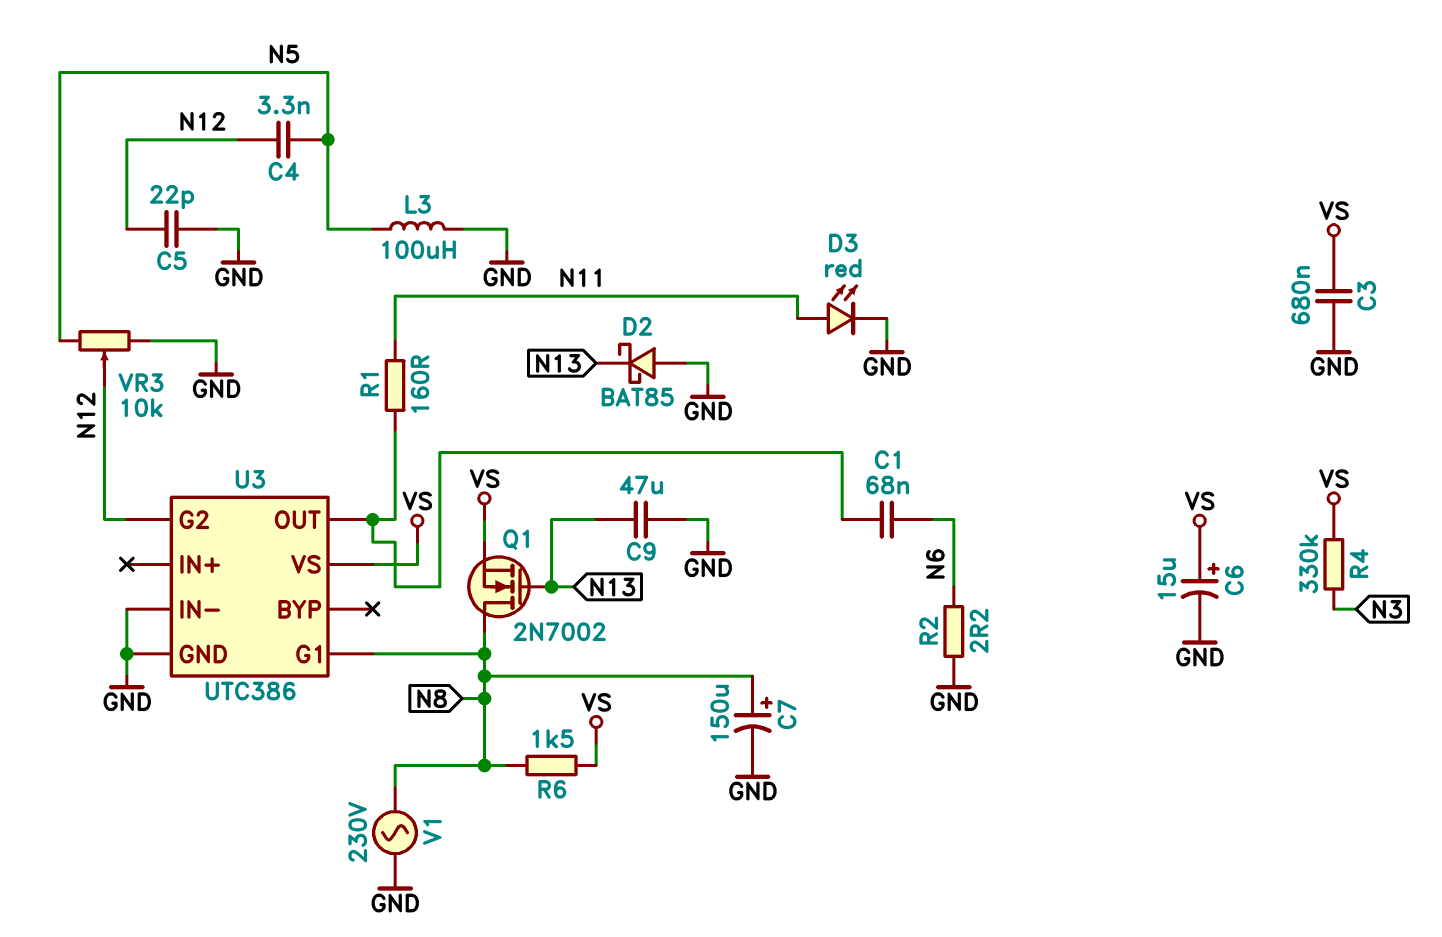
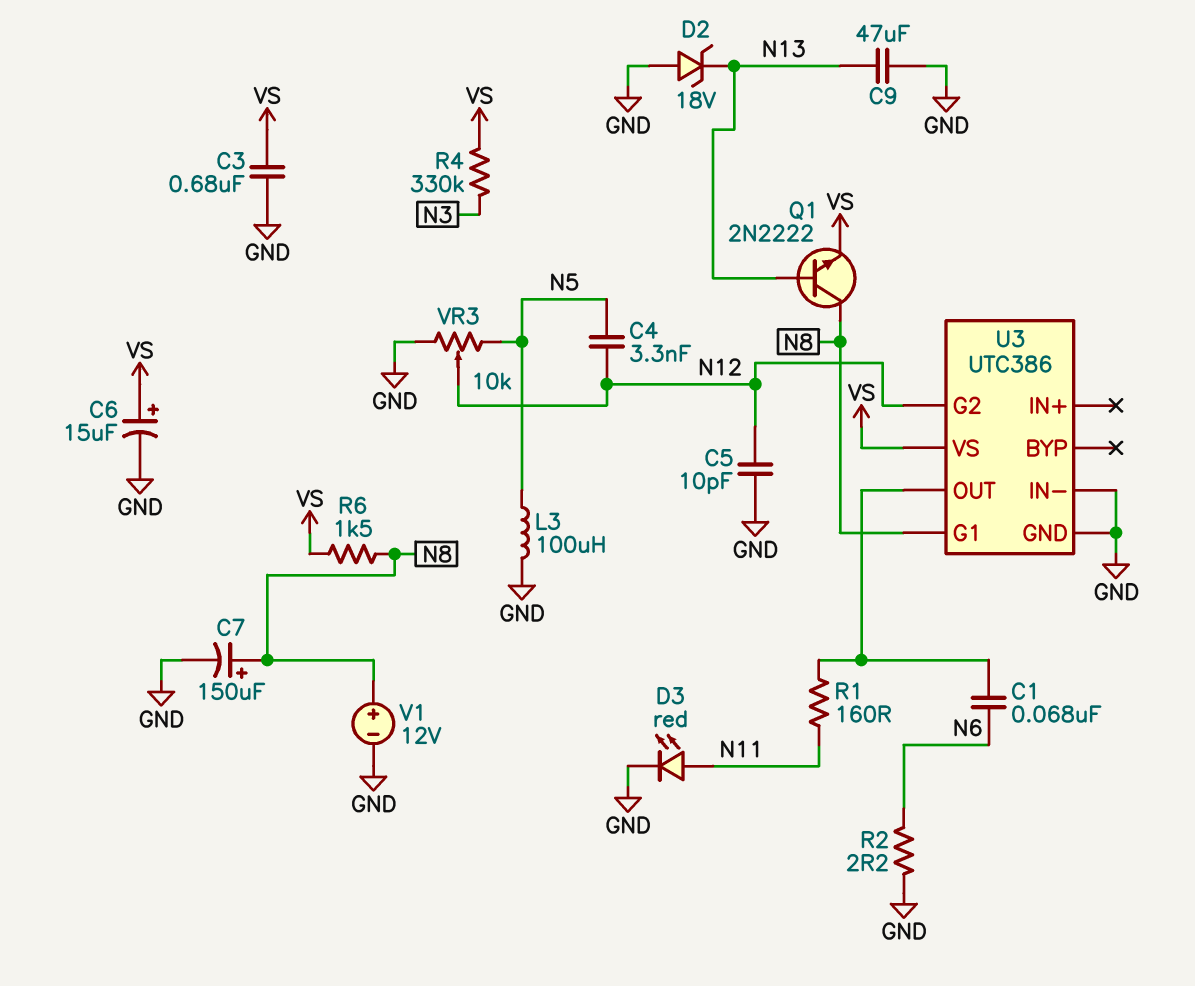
C5: 22pF (GND, N12) -> 10pF (GND, N12)
D2: schottky BAT85 (A GND, K N13) -> zener 18V (A GND, K N13)
Q1: NMOS 2N7002 (G N13, D N8, S VS) -> NPN 2N2222 (B N13, C N8, E VS)
V1: AC 230V (GND, N8) -> 12V (plus N8, minus GND)

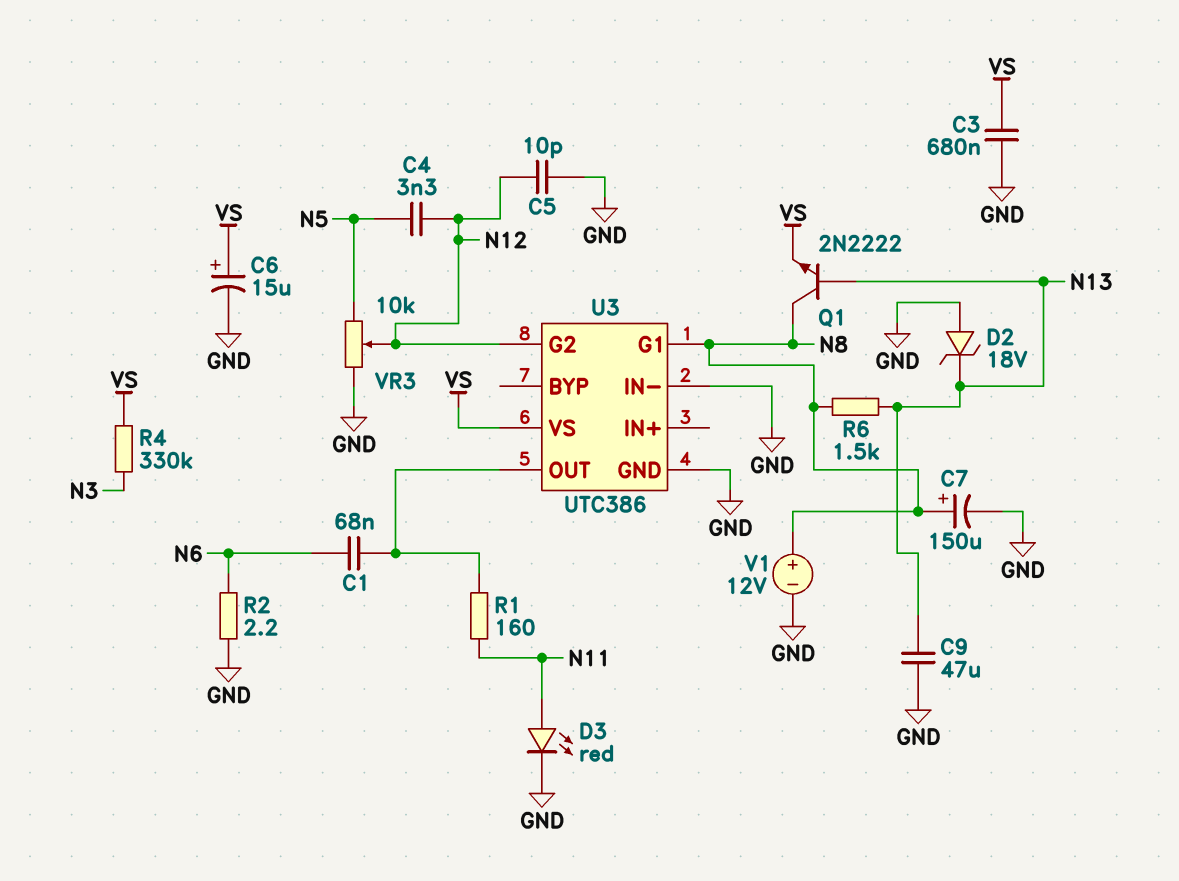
L3: 100uH (GND, N5) -> none
R6: 1.5k (N8, VS) -> 1.5k (N8, N13)

